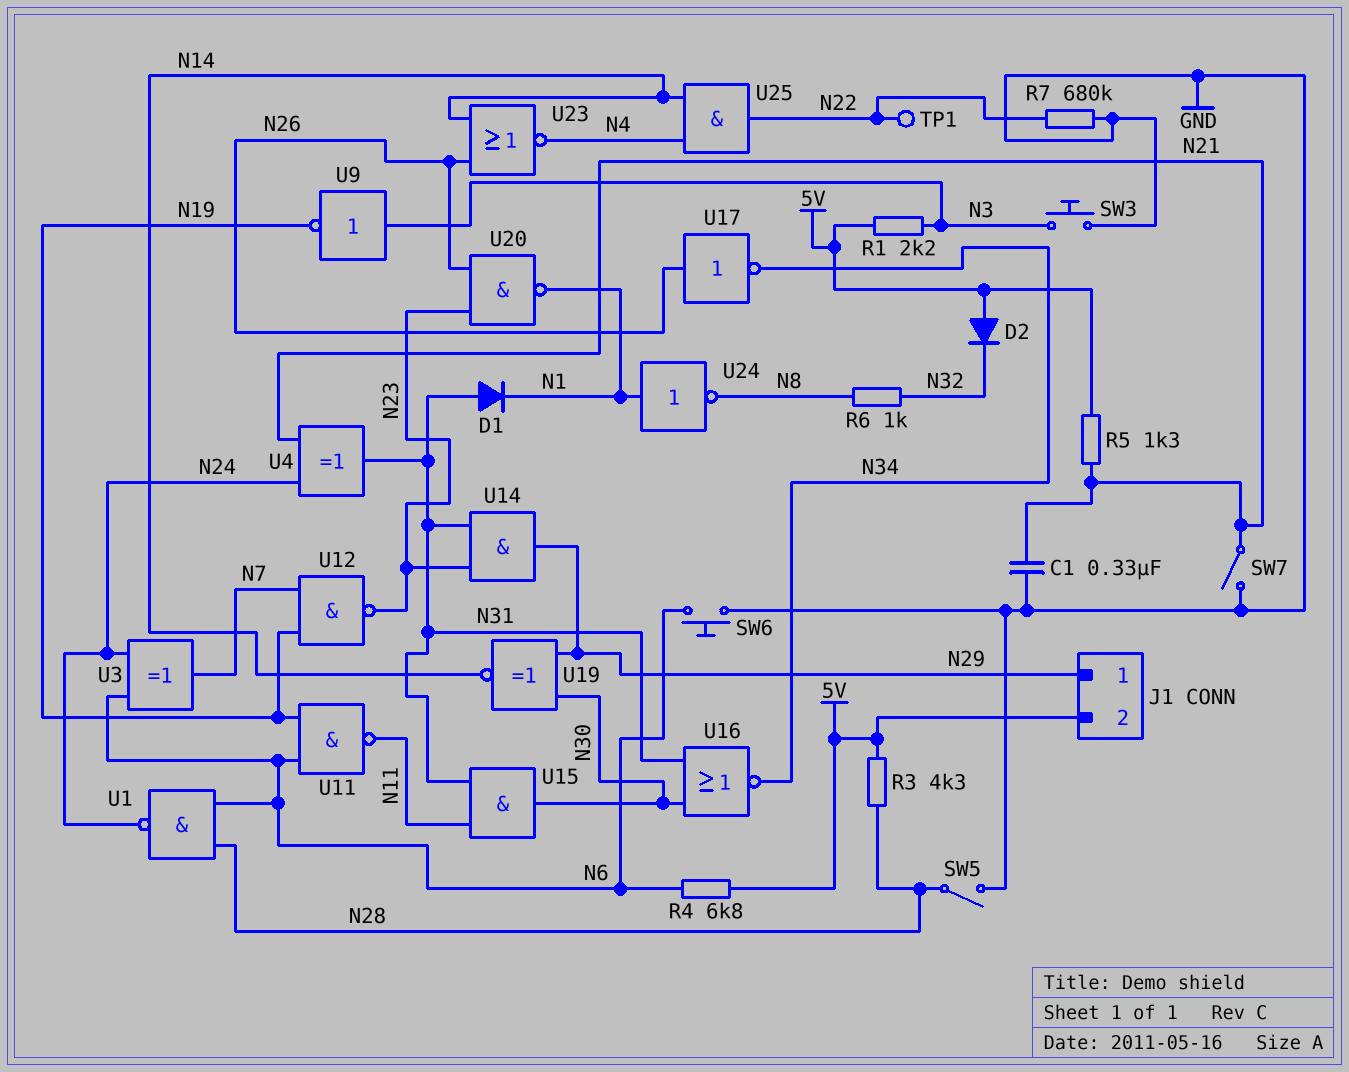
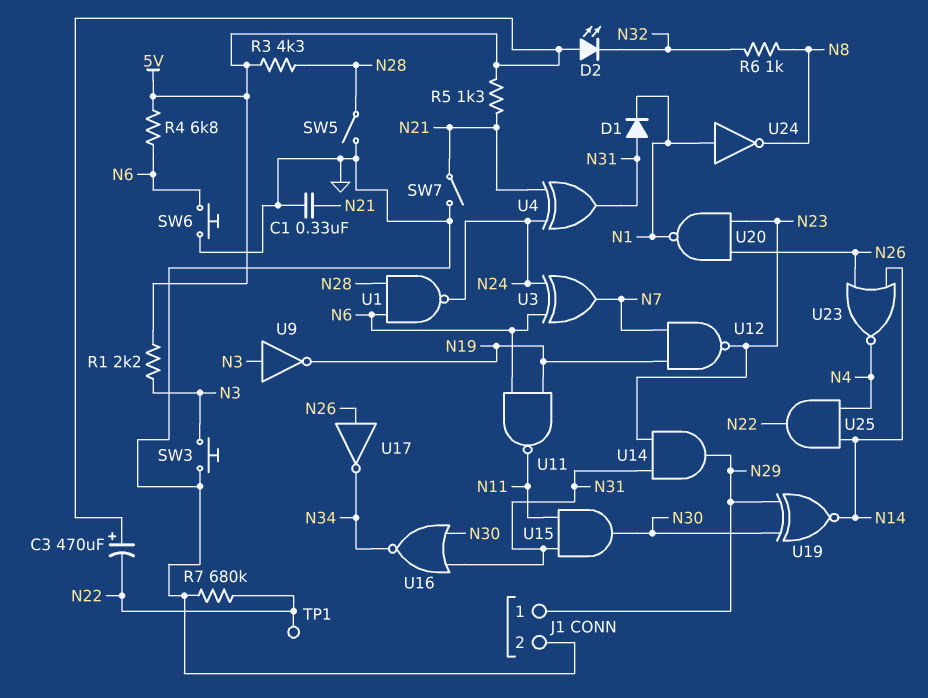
C3: none -> 470uF (plus 5V, minus N22)
D2: diode (A 5V, K N32) -> LED (A 5V, K N32)
J1 pin 2: 5V -> GND

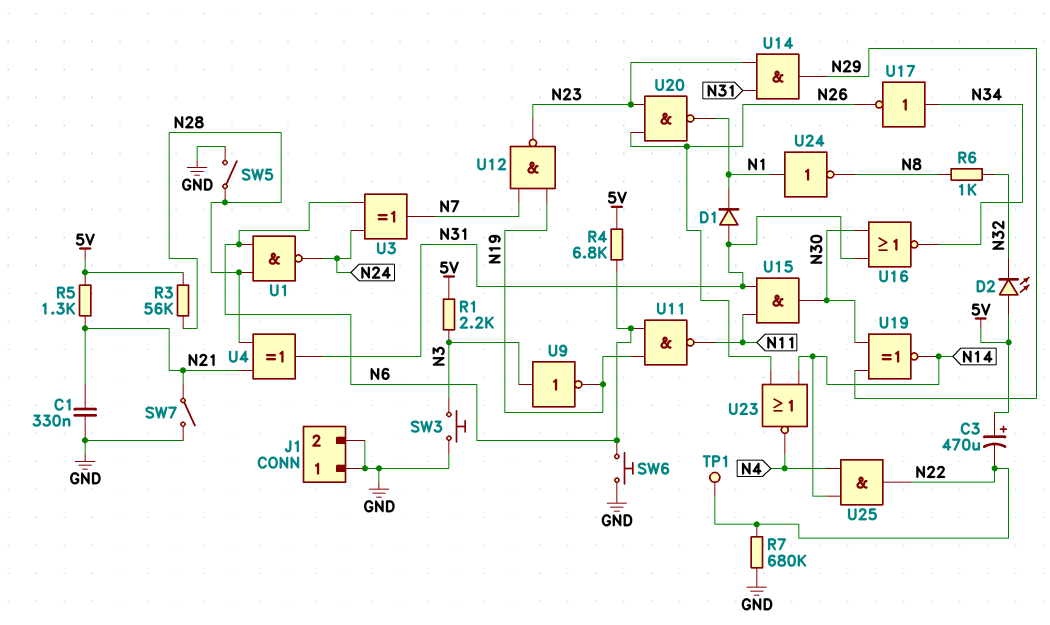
J1 pin 1: N29 -> GND
R3: 4.3k (5V, N28) -> 56k (5V, N28)
U4: XOR (in N21, in N24, out N31) -> XOR (in N21, in N28, out N31)
U17: NOT (in N26, out N34) -> NOT (in N34, out N26)

